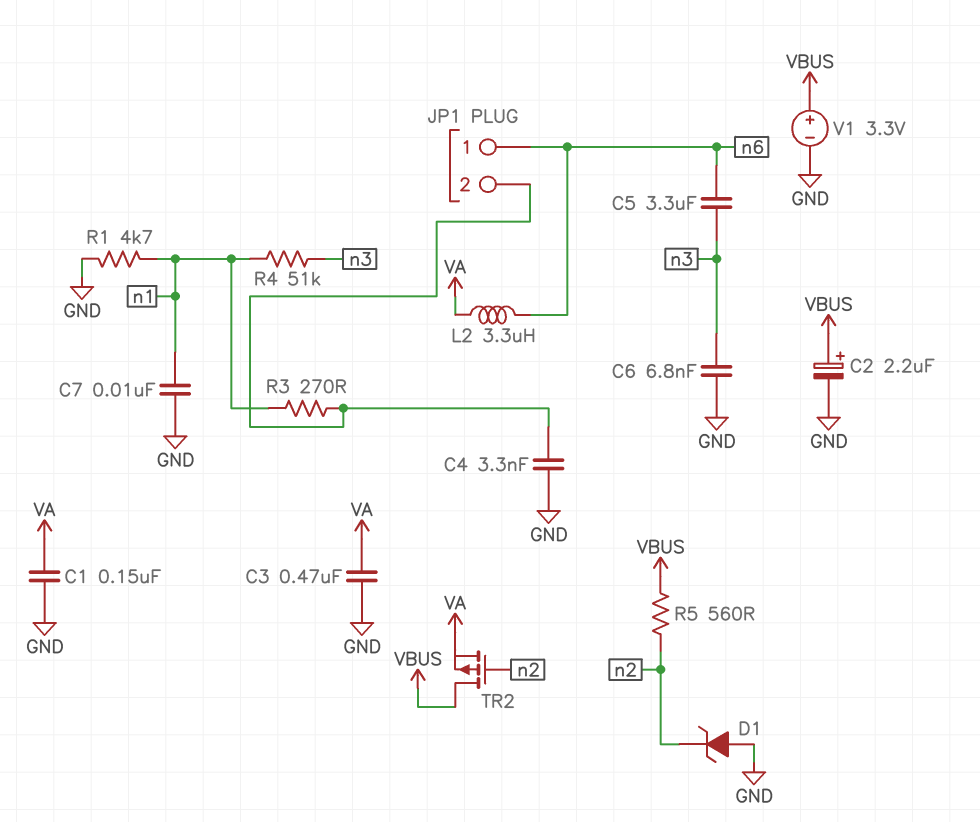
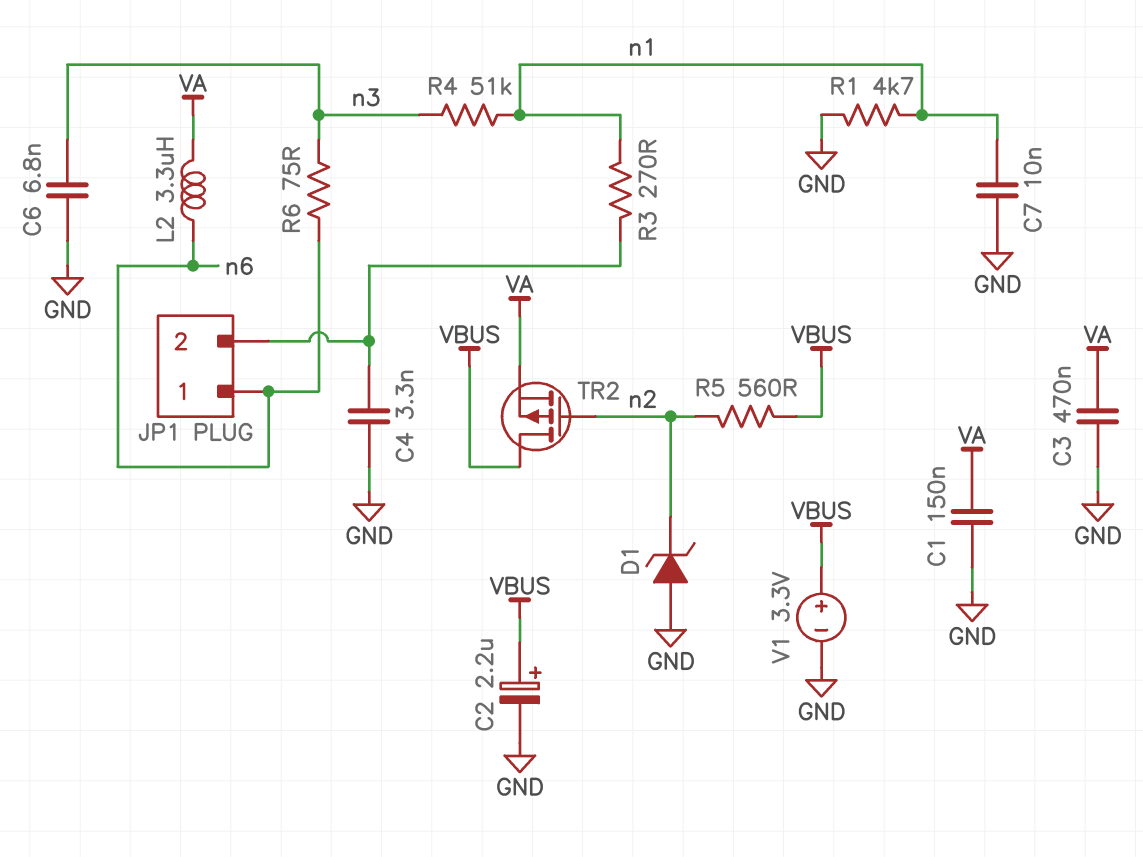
C5: 3.3uF (n3, n6) -> none
R6: none -> 75 (n3, n6)

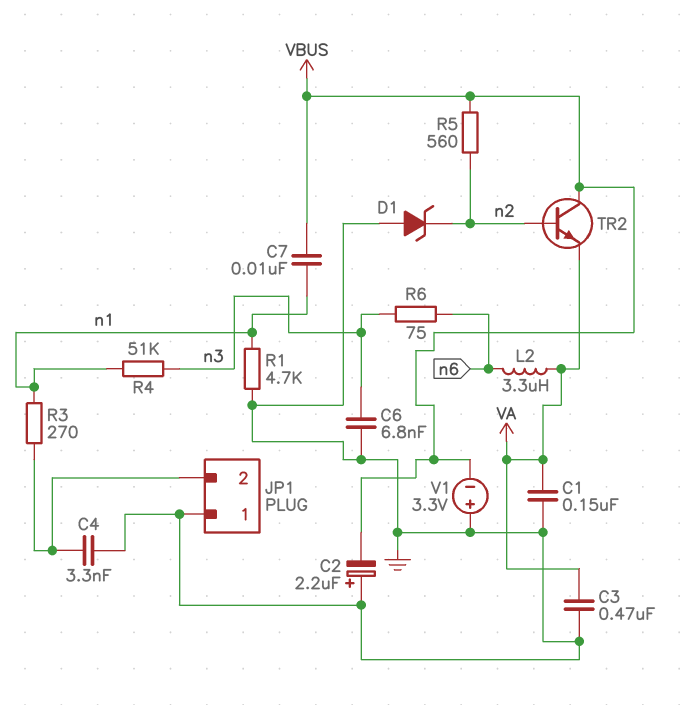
C2: 2.2uF (plus VBUS, minus GND) -> 2.2uF (plus GND, minus VBUS)
C7: 10nF (GND, n1) -> 10nF (VBUS, n1)
JP1 pin 1: n6 -> GND
TR2: PMOS (G n2, D VBUS, S VA) -> NPN (B n2, C VBUS, E VA)
V1: 3.3V (plus VBUS, minus GND) -> 3.3V (plus GND, minus VBUS)

